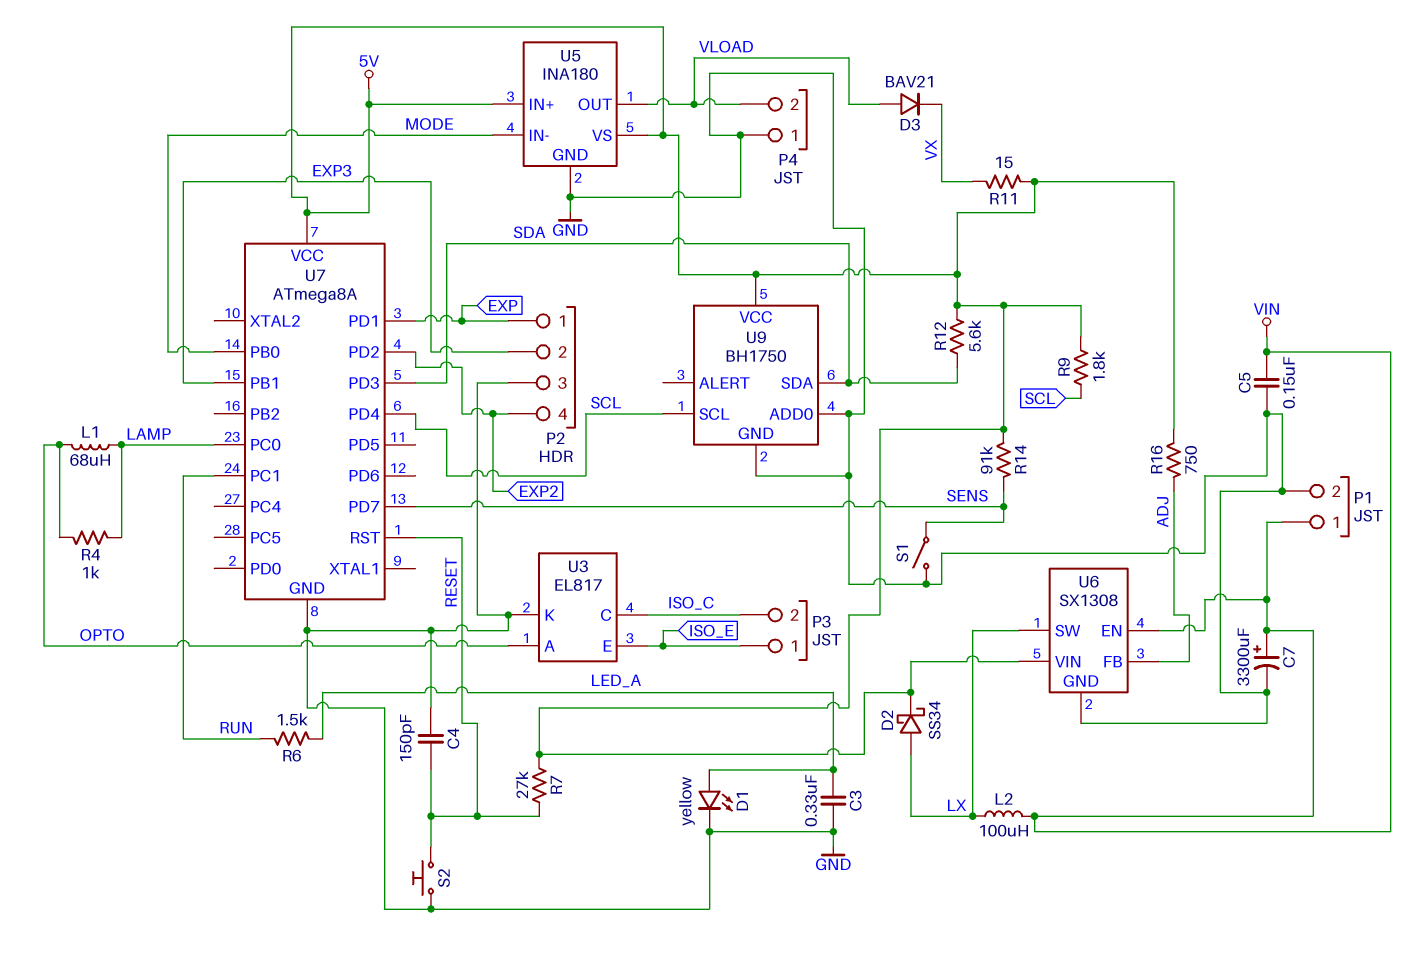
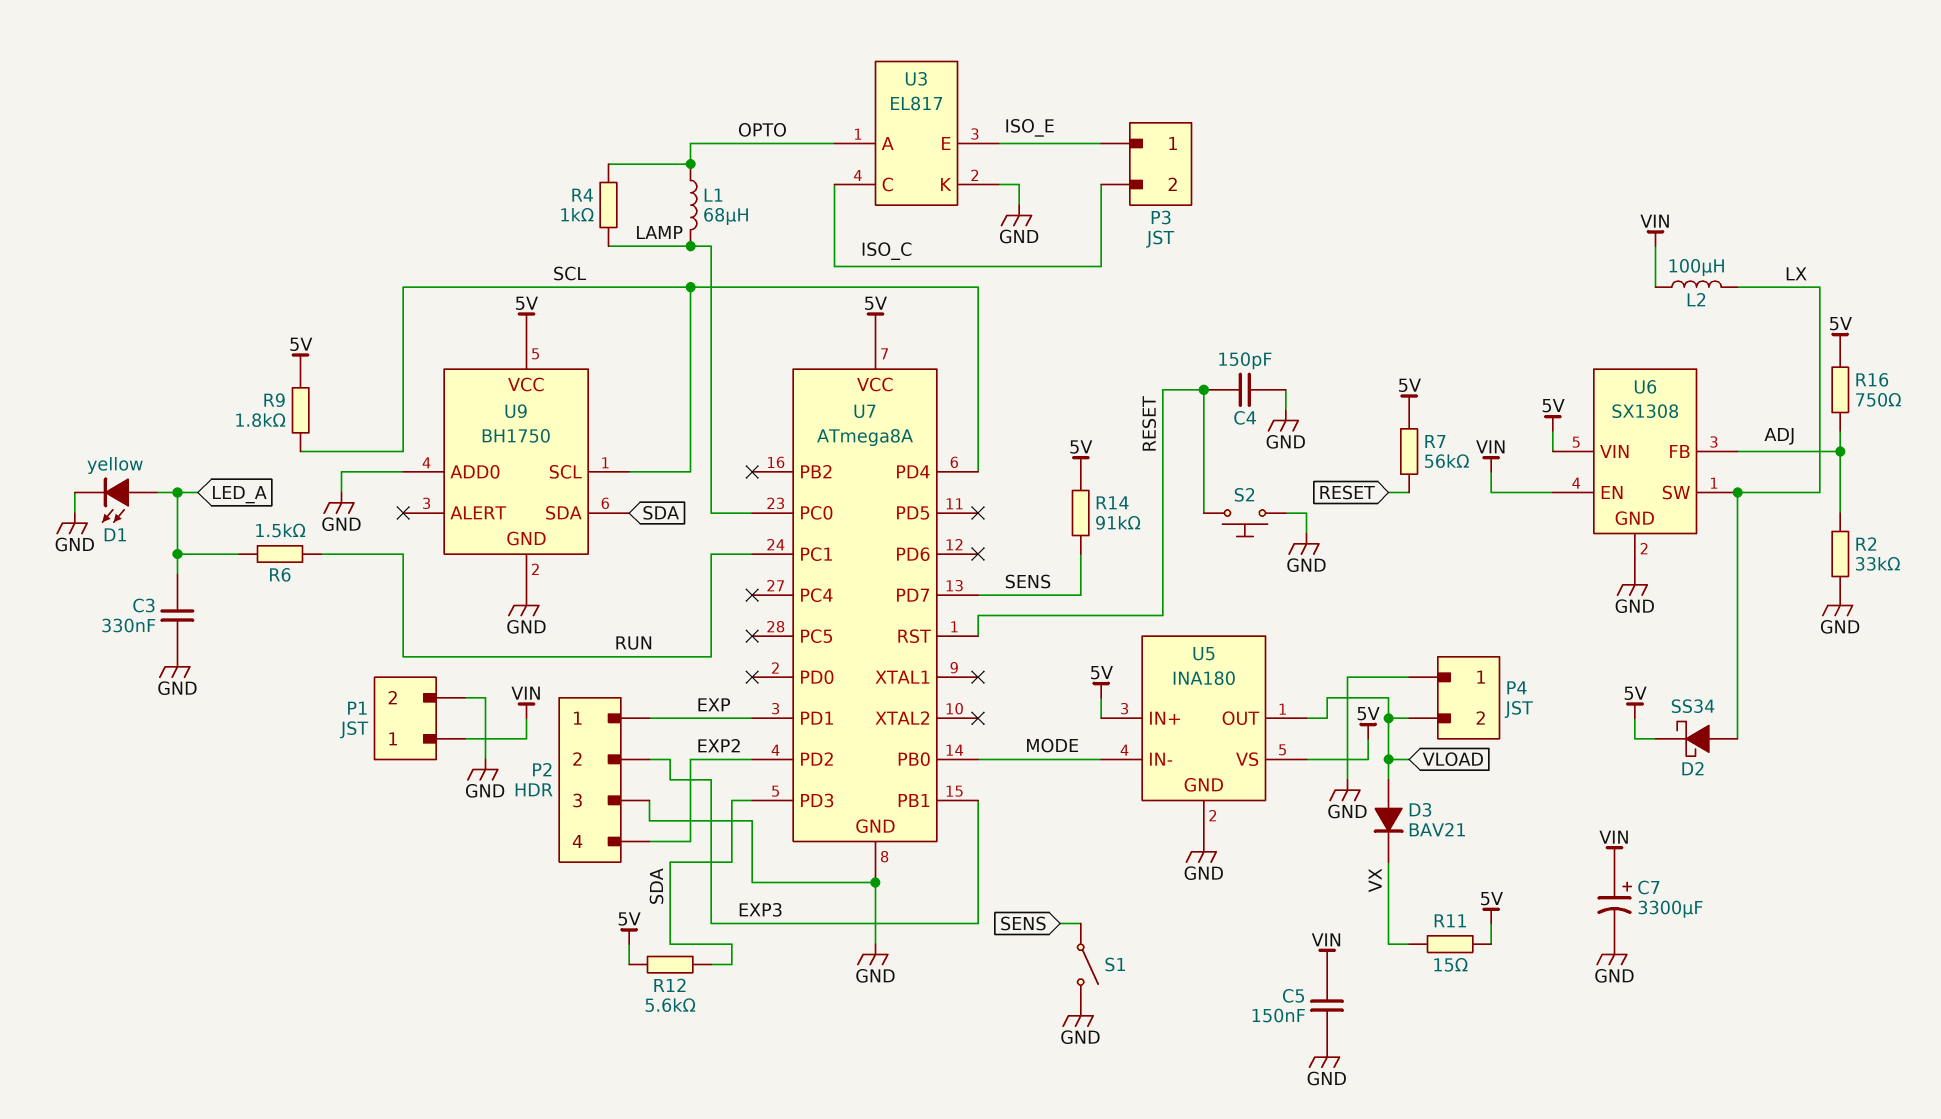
R2: none -> 33k (ADJ, GND)
R7: 27k (5V, RESET) -> 56k (5V, RESET)

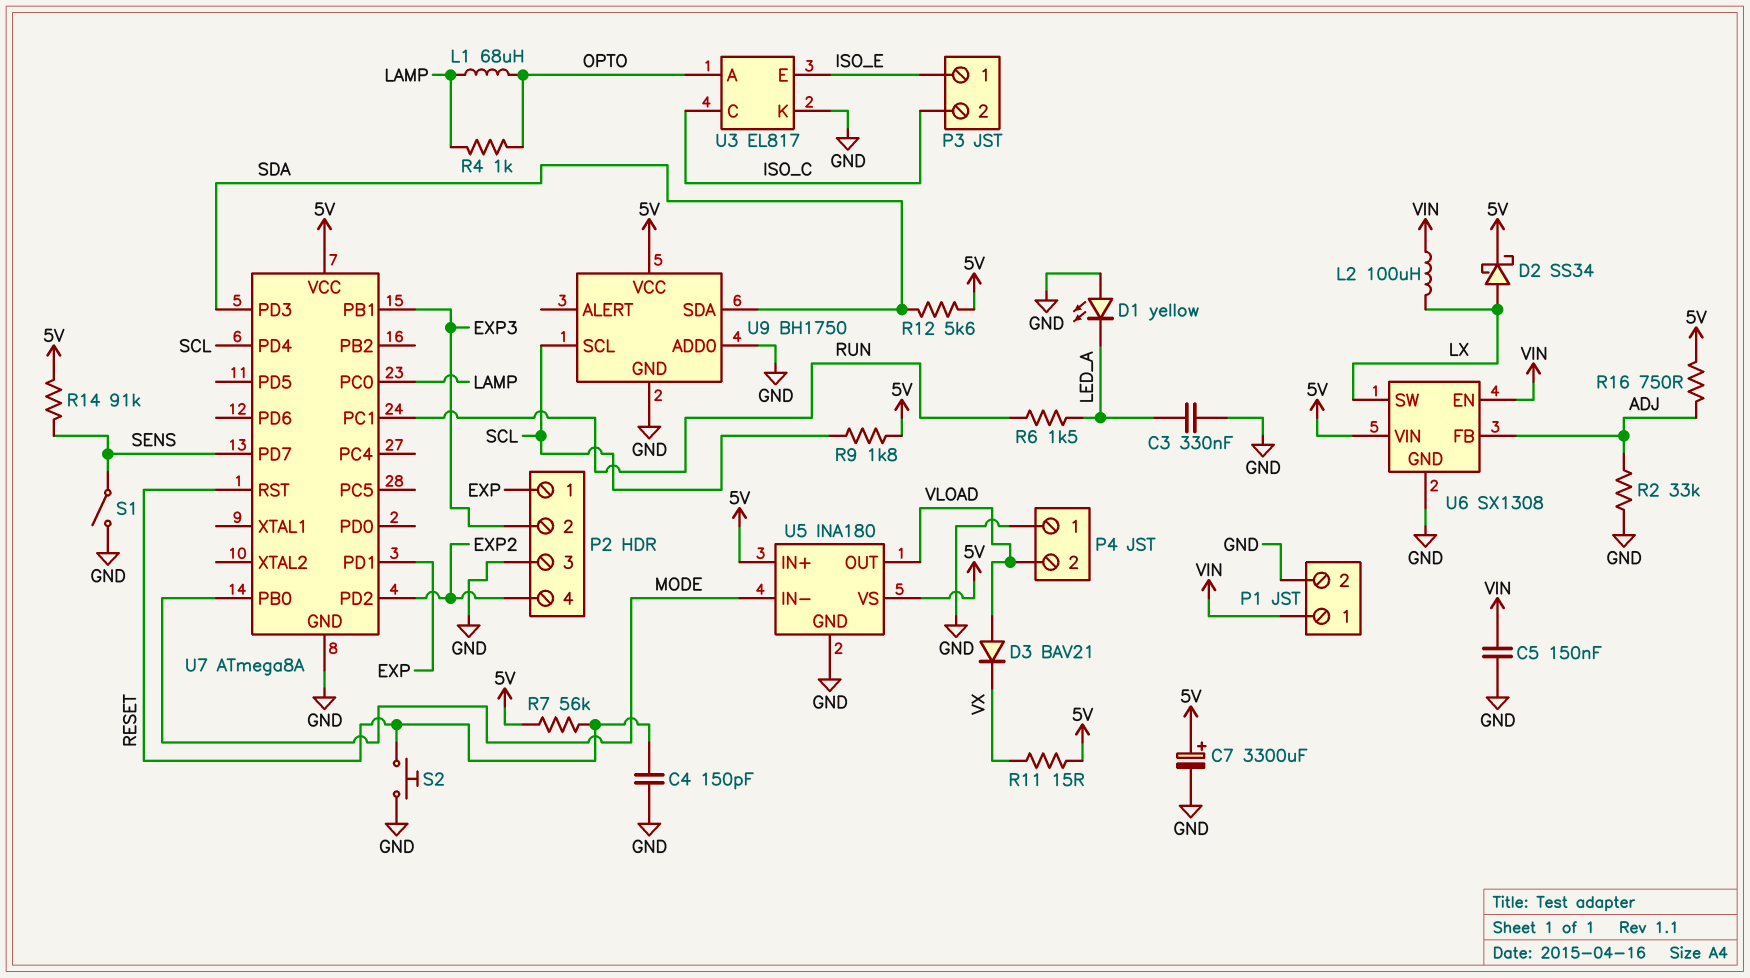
C7: 3300uF (plus VIN, minus GND) -> 3300uF (plus 5V, minus GND)
D1: LED yellow (A LED_A, K GND) -> LED yellow (A GND, K LED_A)

